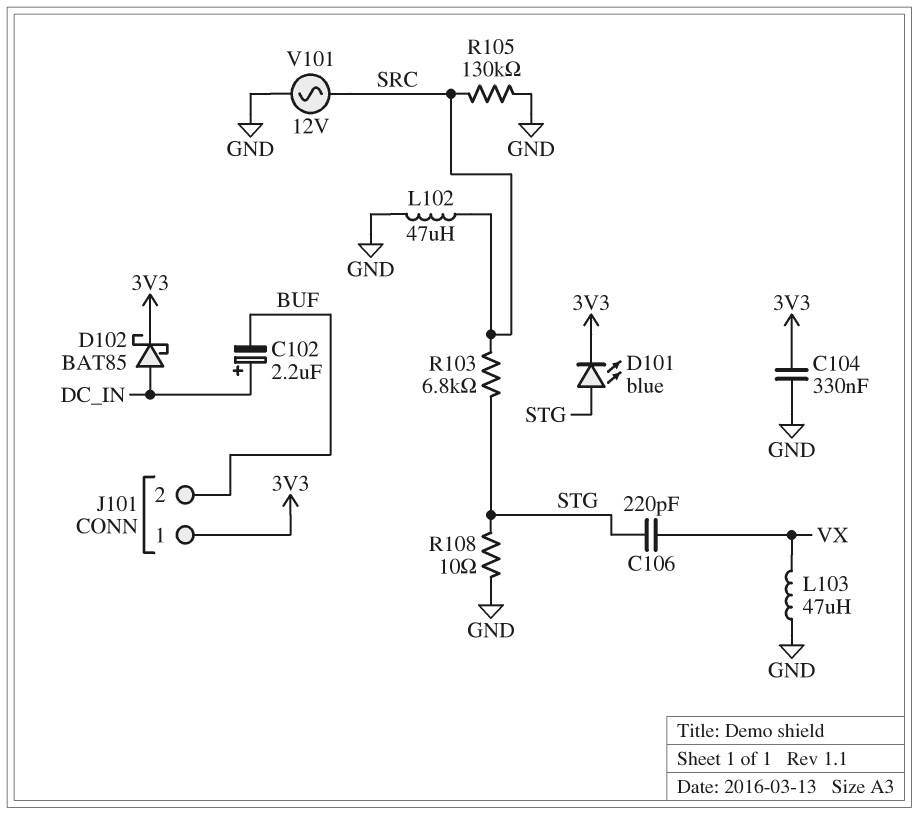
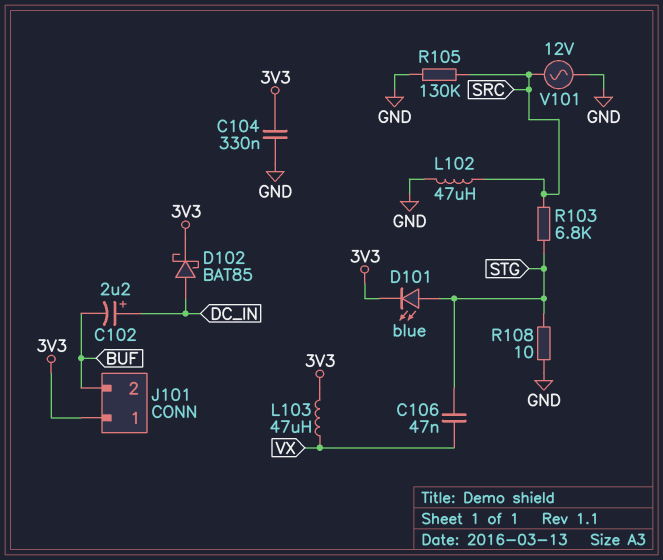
C106: 220pF (STG, VX) -> 47nF (STG, VX)
L103: 47uH (GND, VX) -> 47uH (3V3, VX)

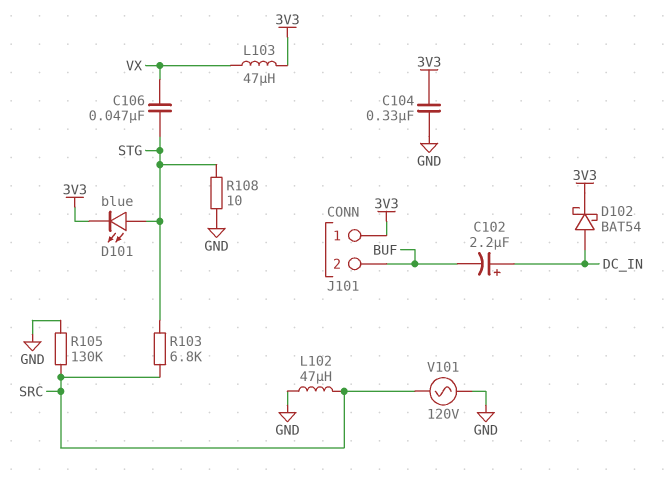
D102: schottky BAT85 (A DC_IN, K 3V3) -> schottky BAT54 (A DC_IN, K 3V3)
V101: AC 12V (GND, SRC) -> AC 120V (GND, SRC)

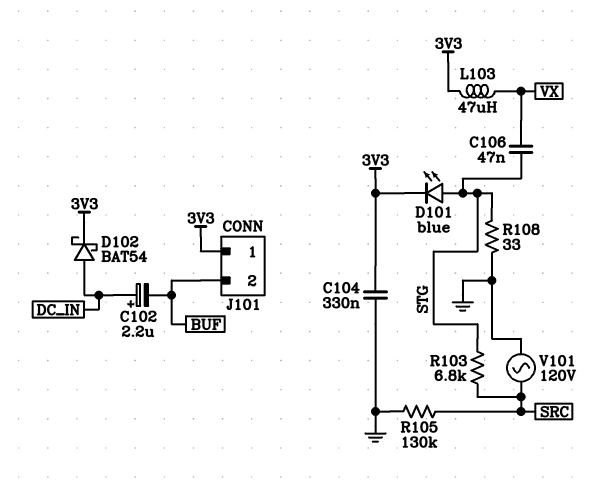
L102: 47uH (GND, SRC) -> none
R108: 10 (GND, STG) -> 33 (GND, STG)

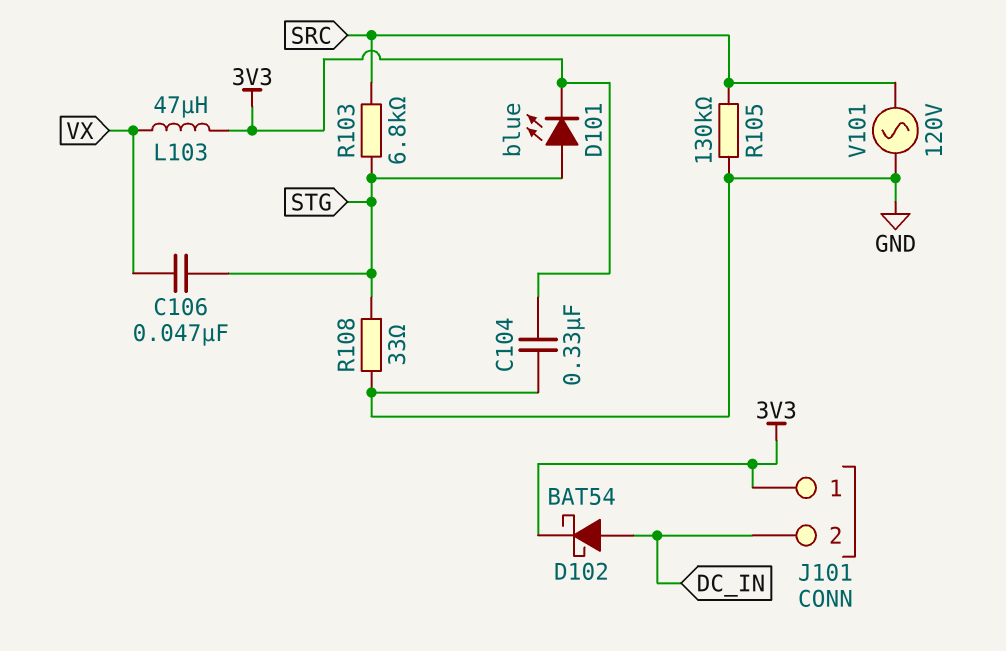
C102: 2.2uF (plus DC_IN, minus BUF) -> none
J101 pin 2: BUF -> DC_IN

